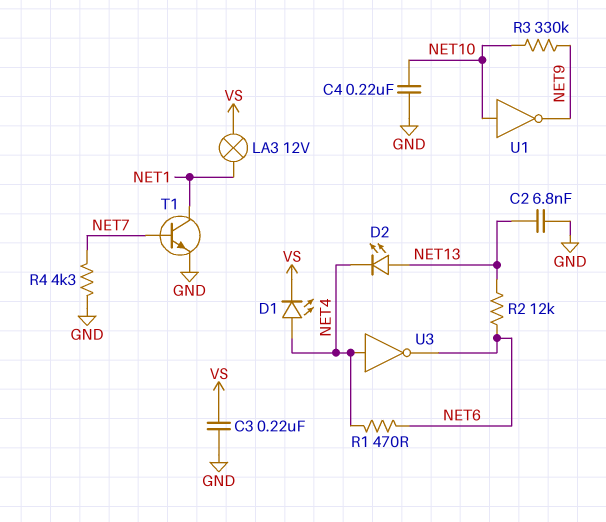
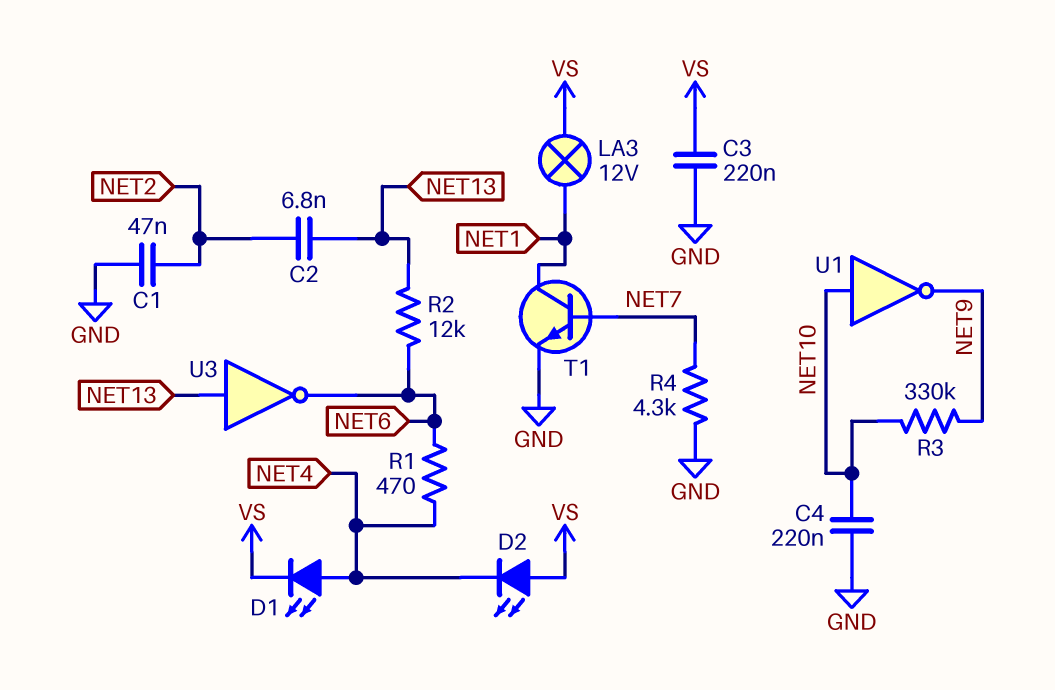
C1: none -> 47nF (GND, NET2)
C2: 6.8nF (GND, NET13) -> 6.8nF (NET2, NET13)
D2: LED (A NET13, K NET4) -> LED (A VS, K NET4)
U3: NOT (in NET4, out NET6) -> NOT (in NET13, out NET6)

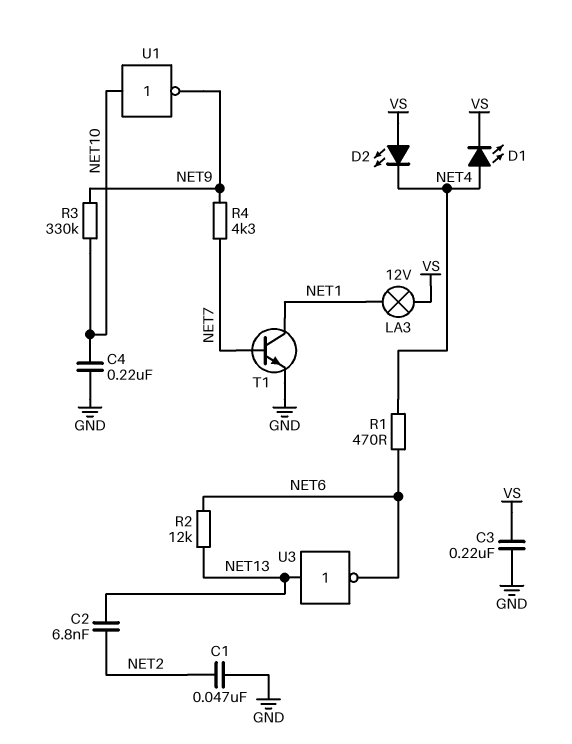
R4: 4.3k (GND, NET7) -> 4.3k (NET7, NET9)

